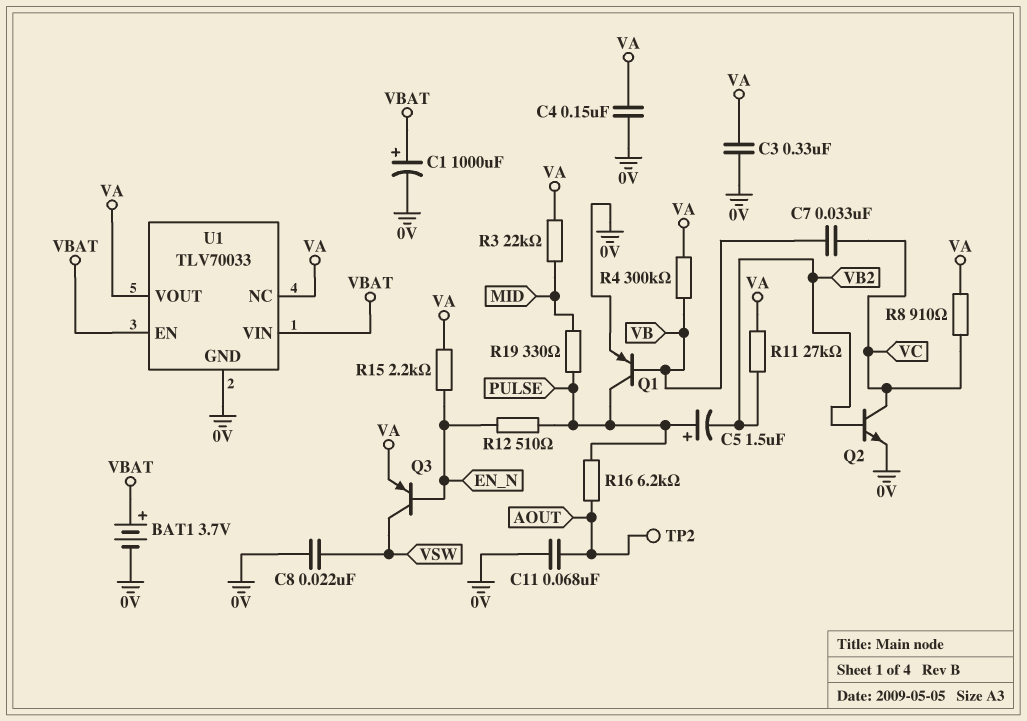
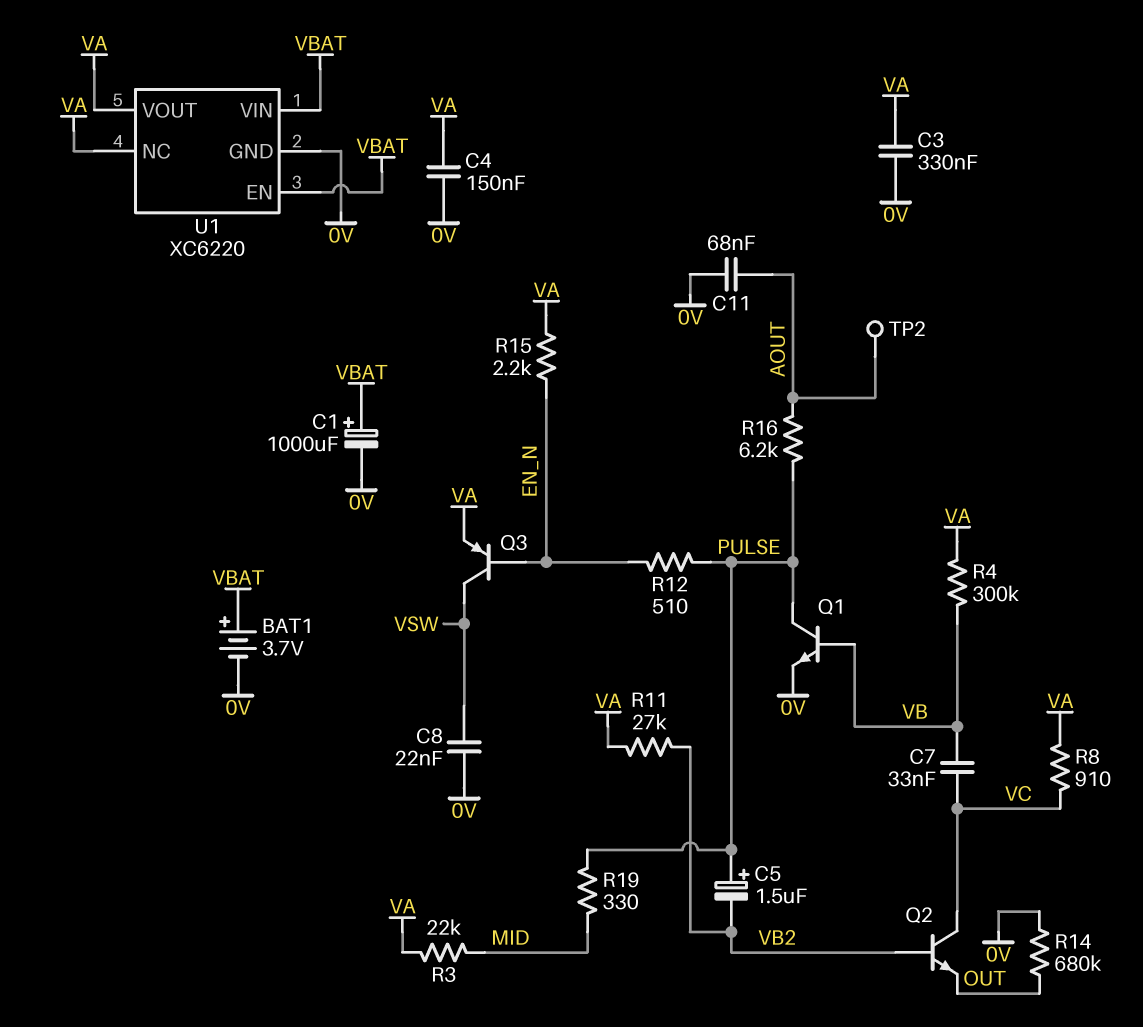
Q1: PNP (B VB, C PULSE, E 0V) -> NPN (B VB, C PULSE, E 0V)
Q2: NPN (B VB2, C VC, E 0V) -> NPN (B VB2, C VC, E OUT)
R14: none -> 680k (0V, OUT)
U1: TLV70033 -> XC6220

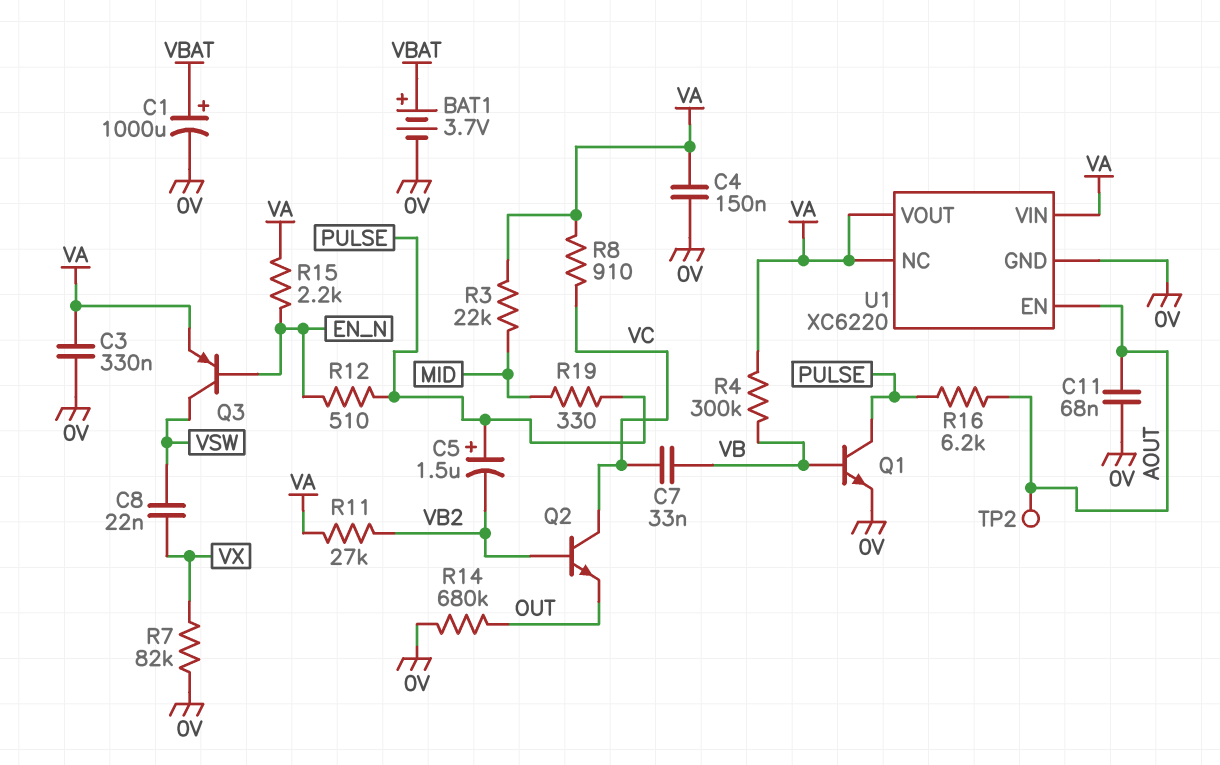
C8: 22nF (0V, VSW) -> 22nF (VSW, VX)
R7: none -> 82k (0V, VX)
U1 pin EN: VBAT -> AOUT
U1 pin VIN: VBAT -> VA

